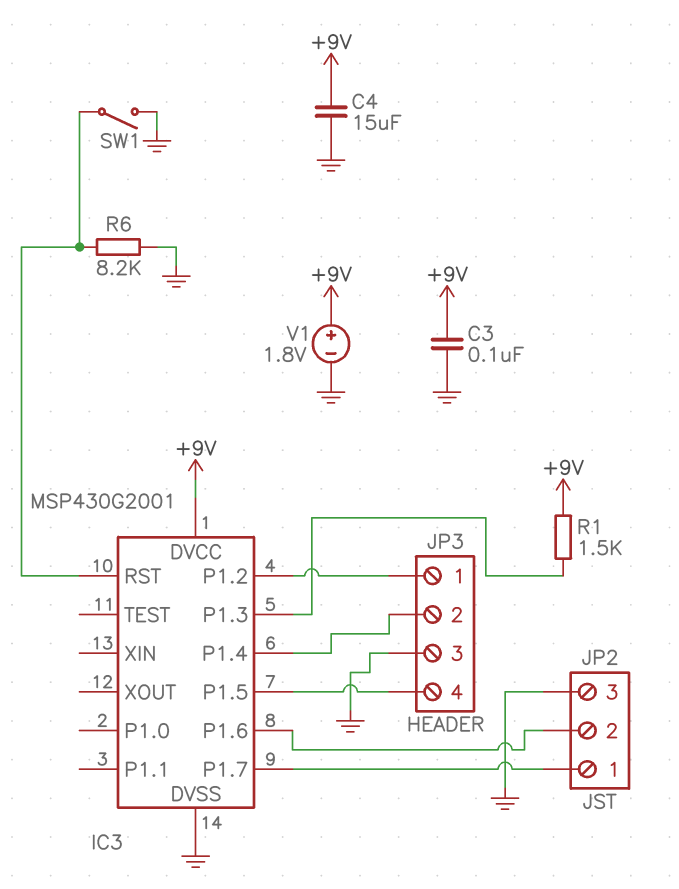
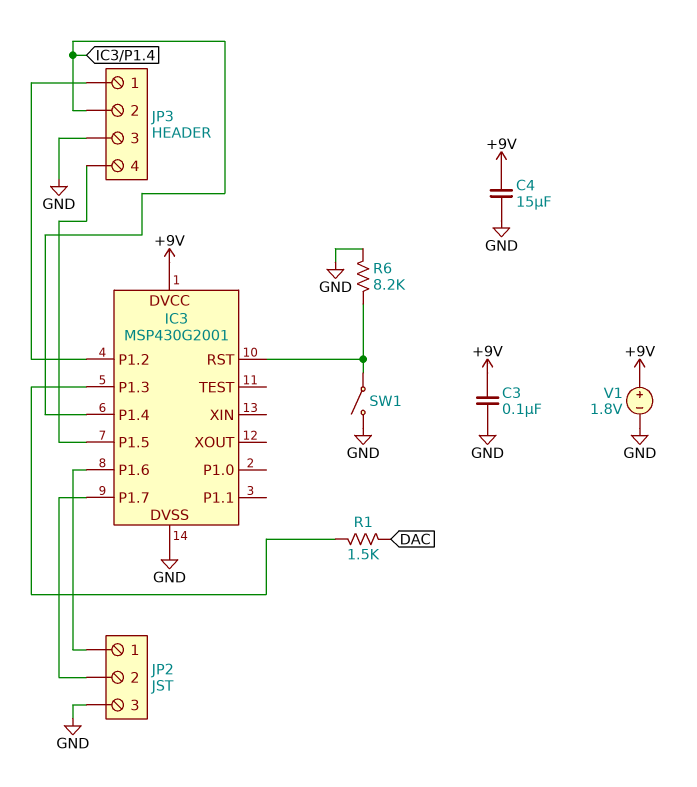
JP2 pin 1: IC3/P1.7 -> IC3/P1.6
JP2 pin 2: IC3/P1.6 -> IC3/P1.7
R1: 1.5k (+9V, IC3/P1.3) -> 1.5k (DAC, IC3/P1.3)

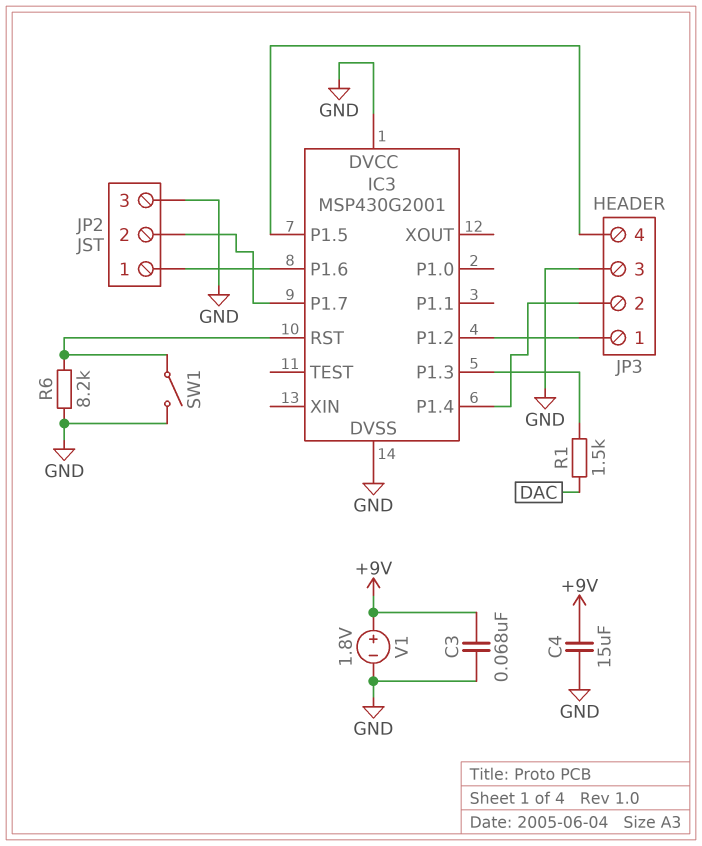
C3: 100nF (+9V, GND) -> 68nF (+9V, GND)
IC3 pin DVCC: +9V -> GND

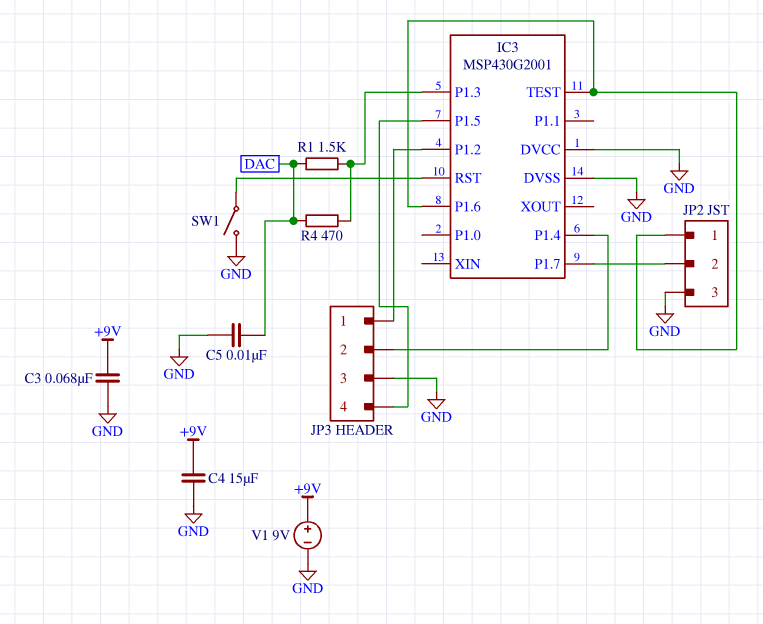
C5: none -> 10nF (DAC, GND)
IC3 pin TEST: none -> IC3/P1.6
R4: none -> 470 (DAC, IC3/P1.3)
R6: 8.2k (GND, IC3/RST) -> none
V1: 1.8V (plus +9V, minus GND) -> 9V (plus +9V, minus GND)

